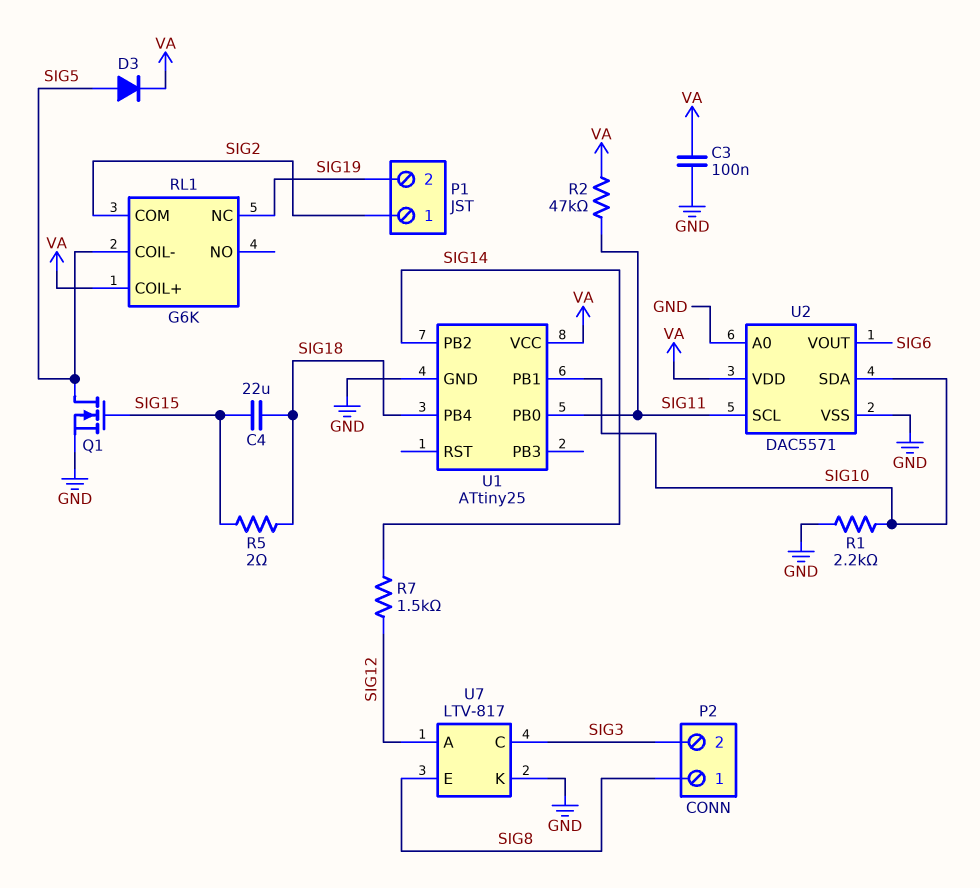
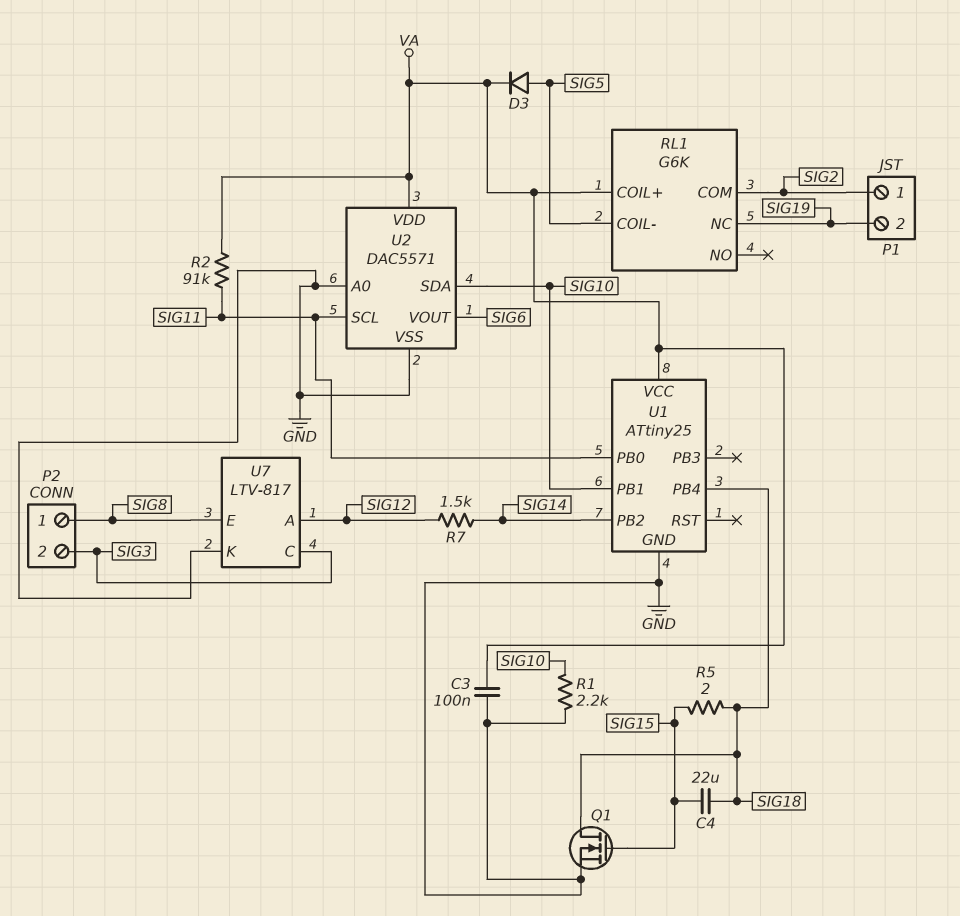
Q1: NMOS (G SIG15, D SIG5, S GND) -> NMOS (G SIG15, D SIG18, S GND)
R2: 47k (SIG11, VA) -> 91k (SIG11, VA)

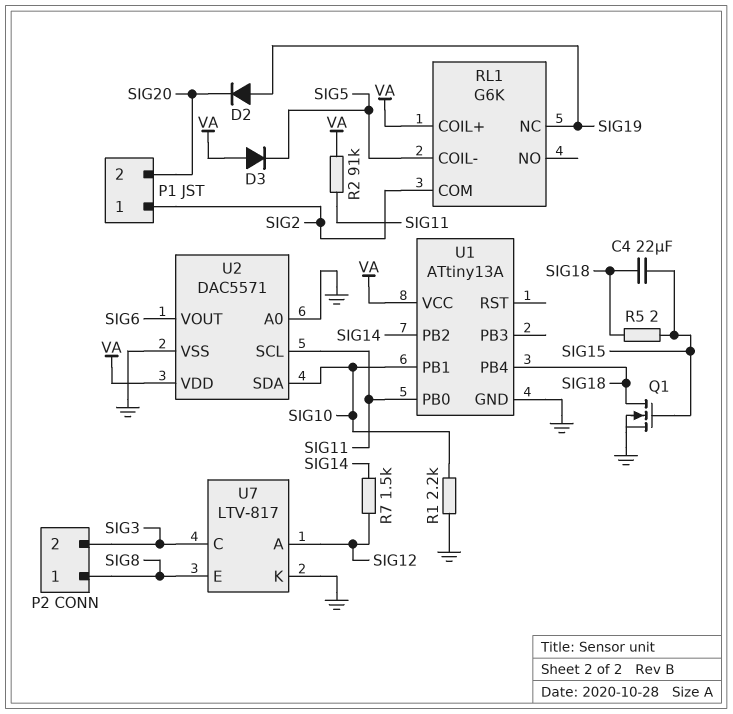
C3: 100nF (GND, VA) -> none
D2: none -> diode (A SIG19, K SIG20)
D3: diode (A SIG5, K VA) -> diode (A VA, K SIG5)
P1 pin 2: SIG19 -> SIG20
U1: ATtiny25 -> ATtiny13A

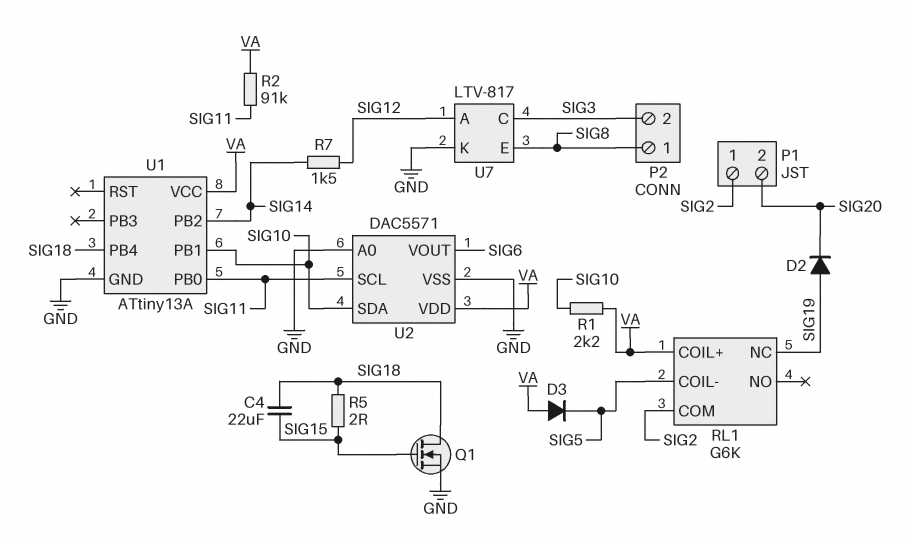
R1: 2.2k (GND, SIG10) -> 2.2k (SIG10, VA)

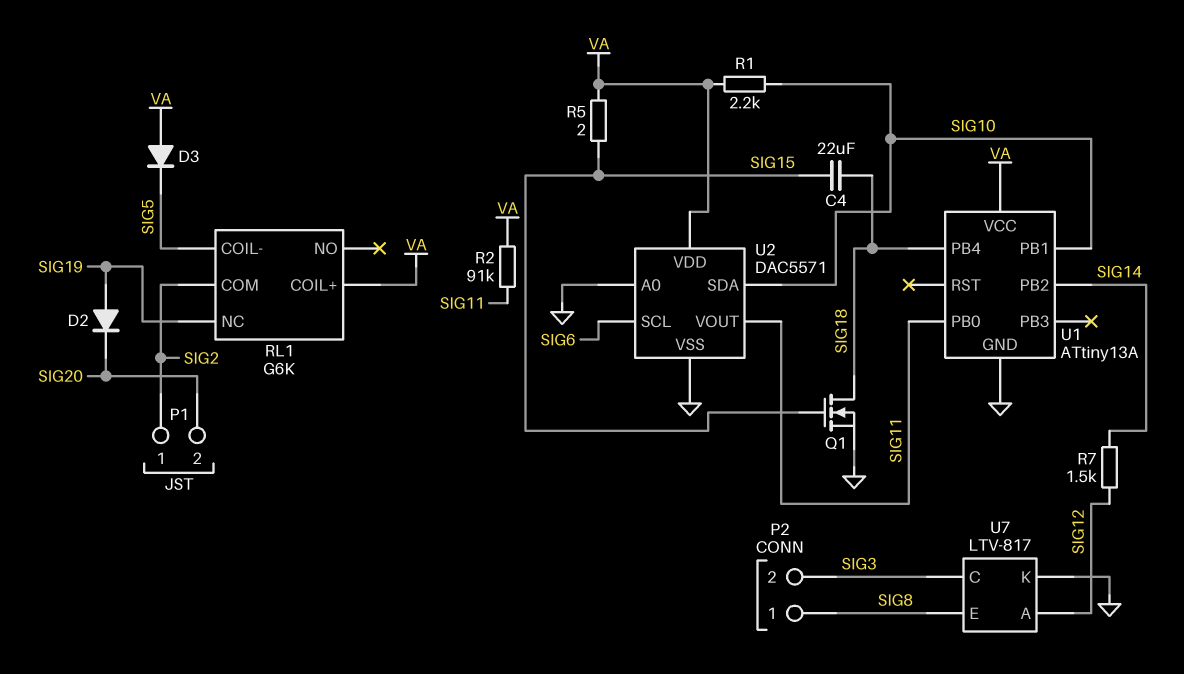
R5: 2 (SIG15, SIG18) -> 2 (SIG15, VA)
U2 pin SCL: SIG11 -> SIG6
U2 pin VOUT: SIG6 -> SIG11

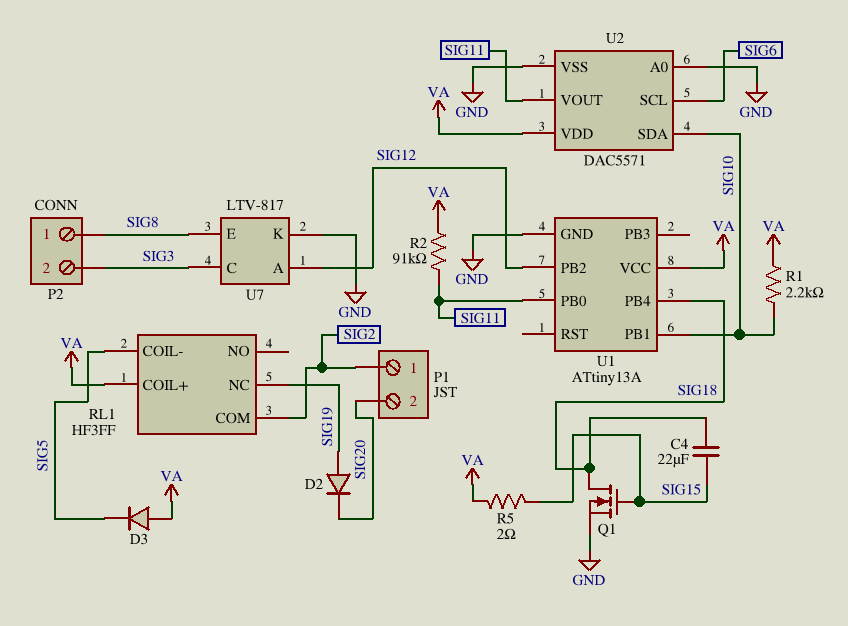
R7: 1.5k (SIG12, SIG14) -> none
RL1: G6K -> HF3FF
U1 pin PB2: SIG14 -> SIG12

